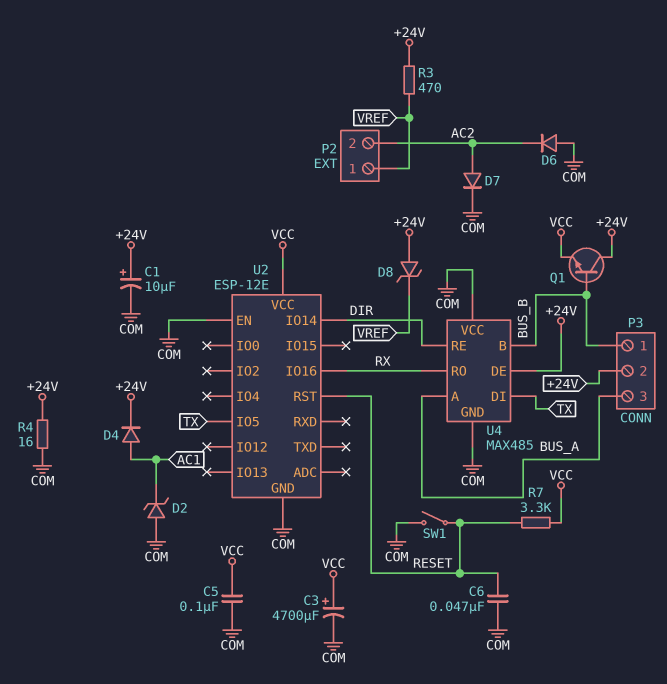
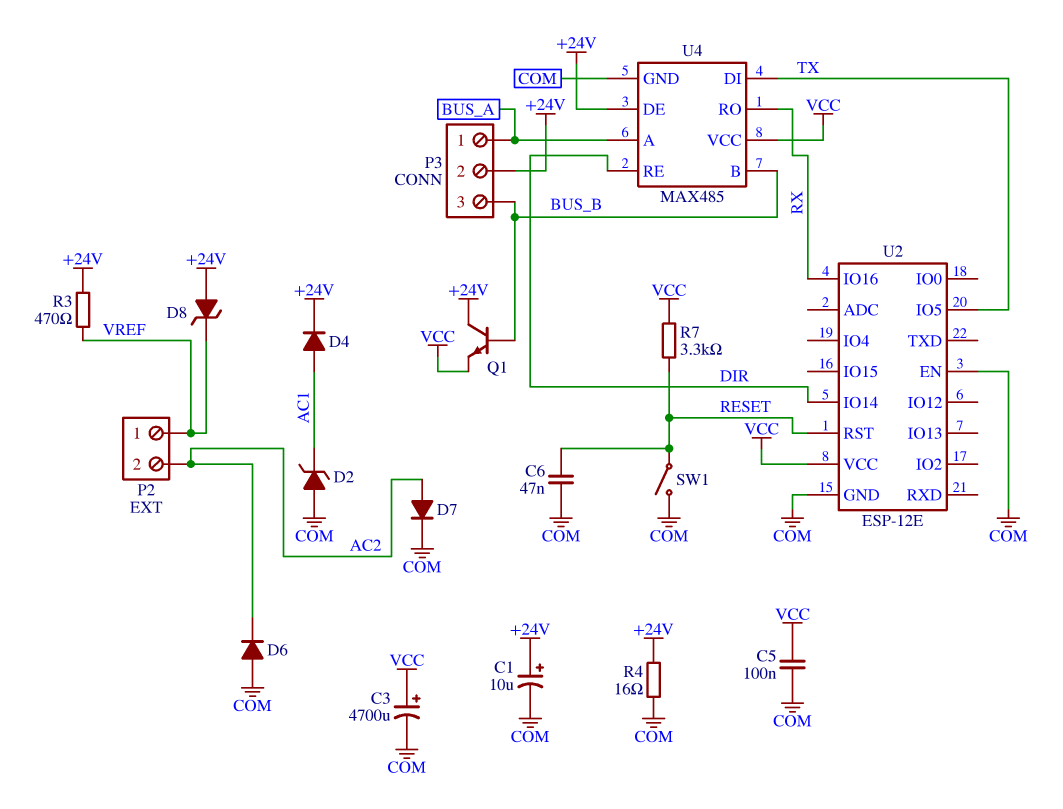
P3 pin 1: BUS_B -> BUS_A
P3 pin 3: BUS_A -> BUS_B
U4 pin VCC: COM -> VCC

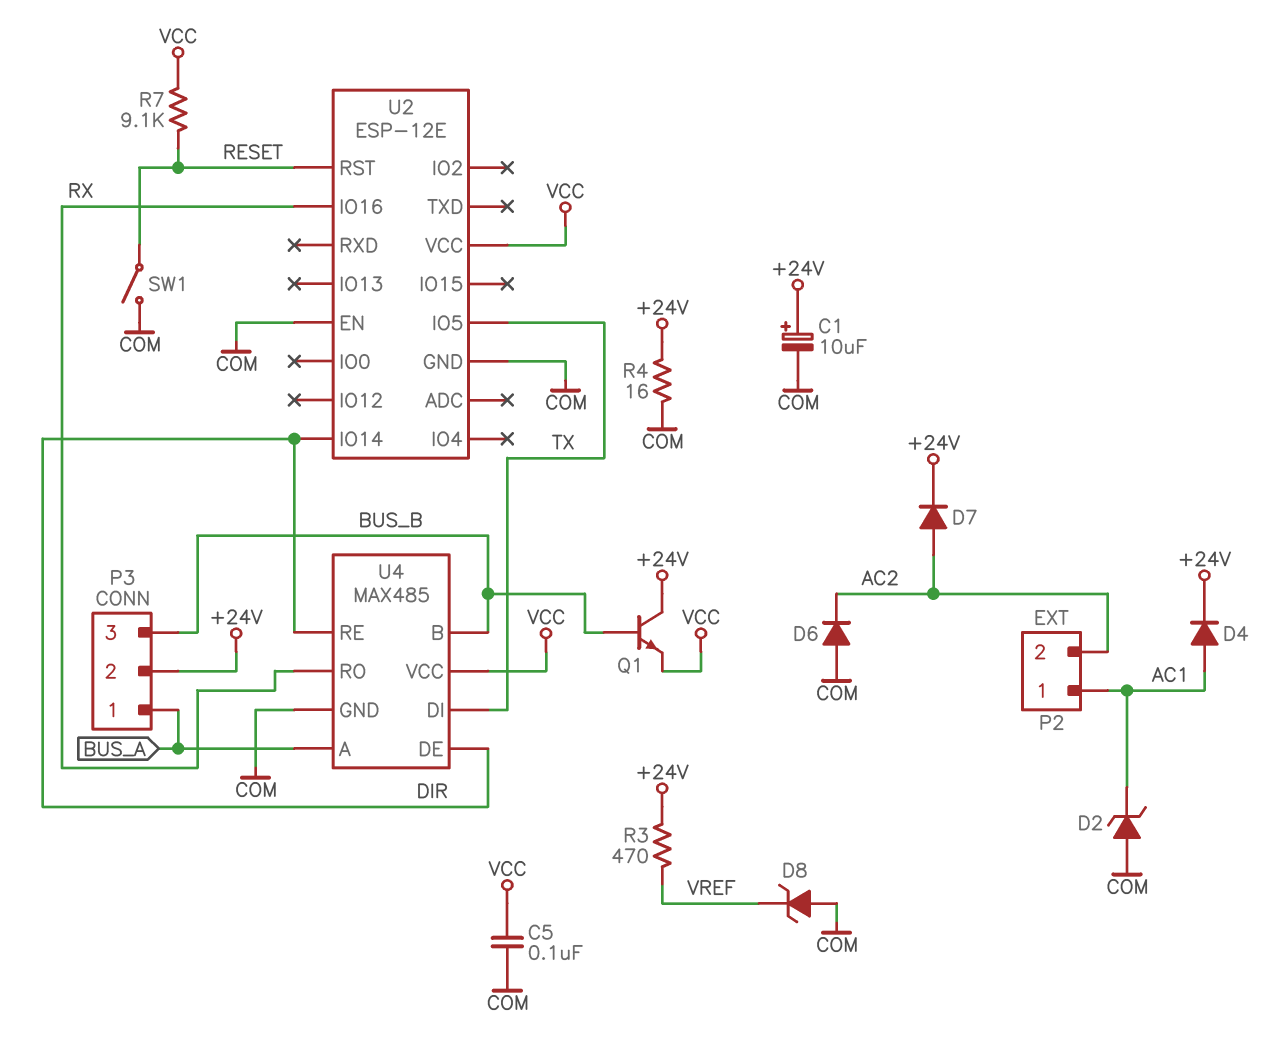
C3: 4700uF (plus VCC, minus COM) -> none
C6: 47nF (COM, RESET) -> none
D7: diode (A AC2, K COM) -> diode (A AC2, K +24V)
D8: zener (A +24V, K VREF) -> zener (A COM, K VREF)
P2 pin 1: VREF -> AC1
R7: 3.3k (RESET, VCC) -> 9.1k (RESET, VCC)
U4 pin DE: +24V -> DIR

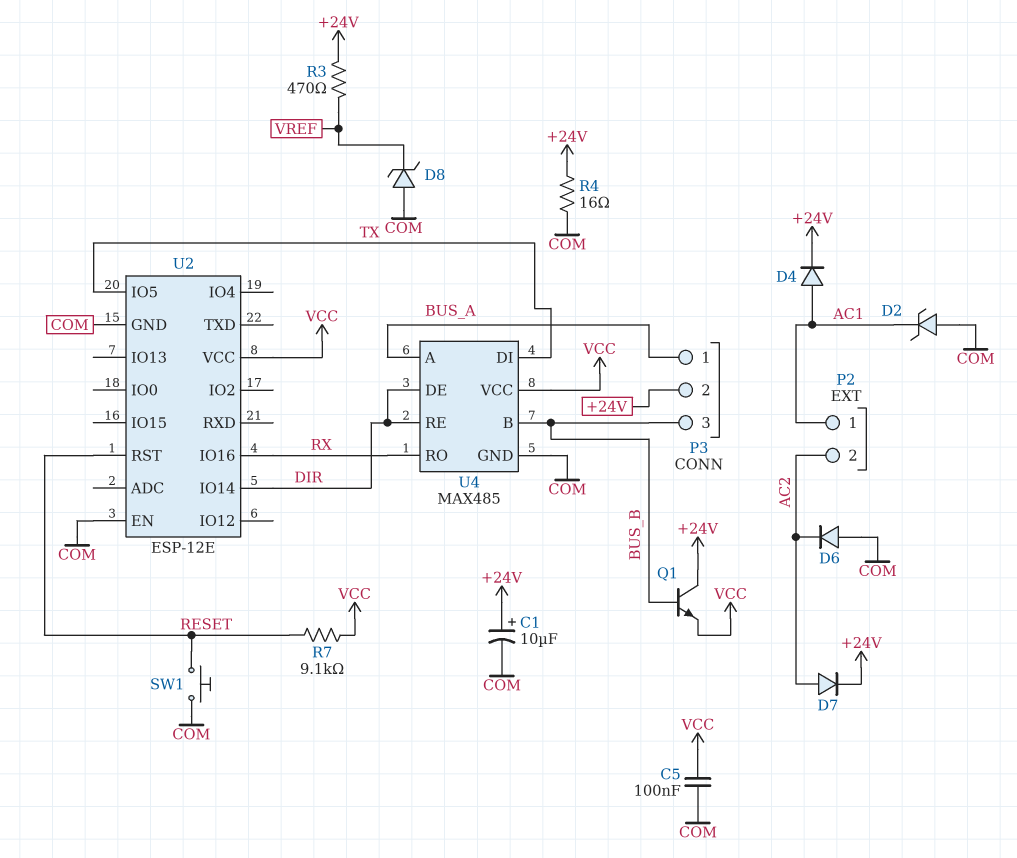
SW1: switch (COM, RESET) -> button (COM, RESET)

